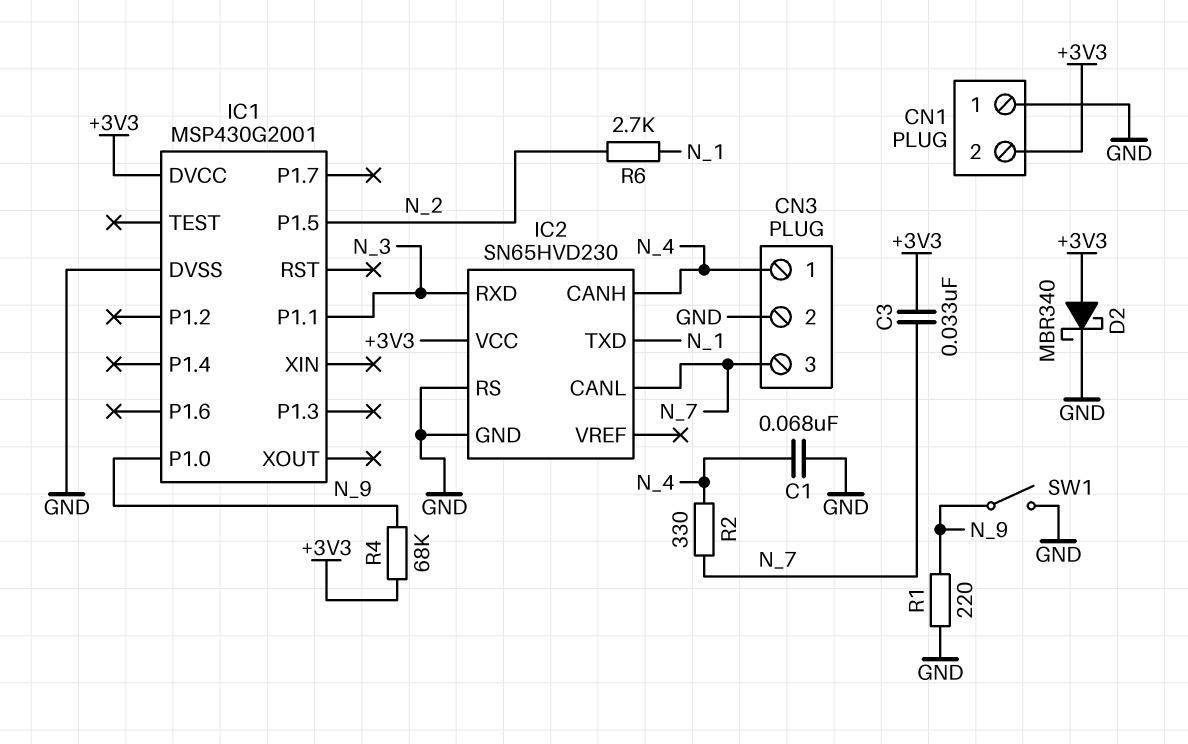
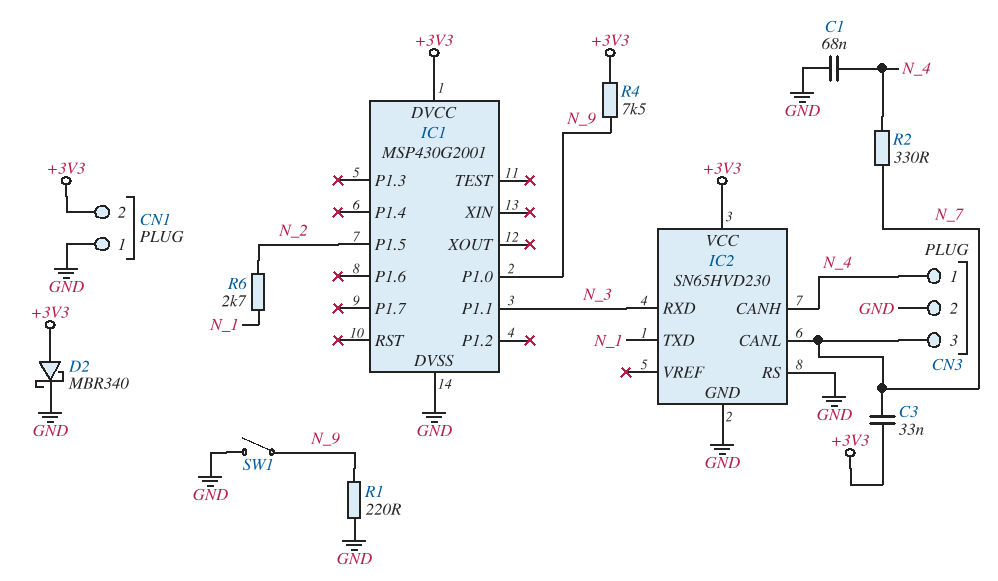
R4: 68k (+3V3, N_9) -> 7.5k (+3V3, N_9)

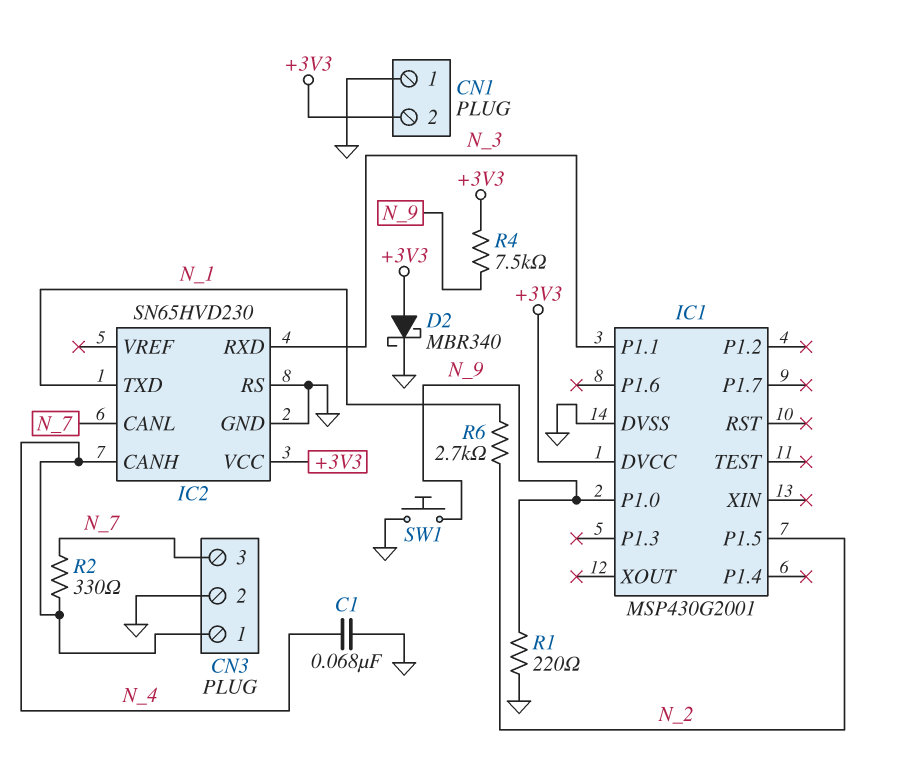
C3: 33nF (+3V3, N_7) -> none
SW1: switch (GND, N_9) -> button (GND, N_9)

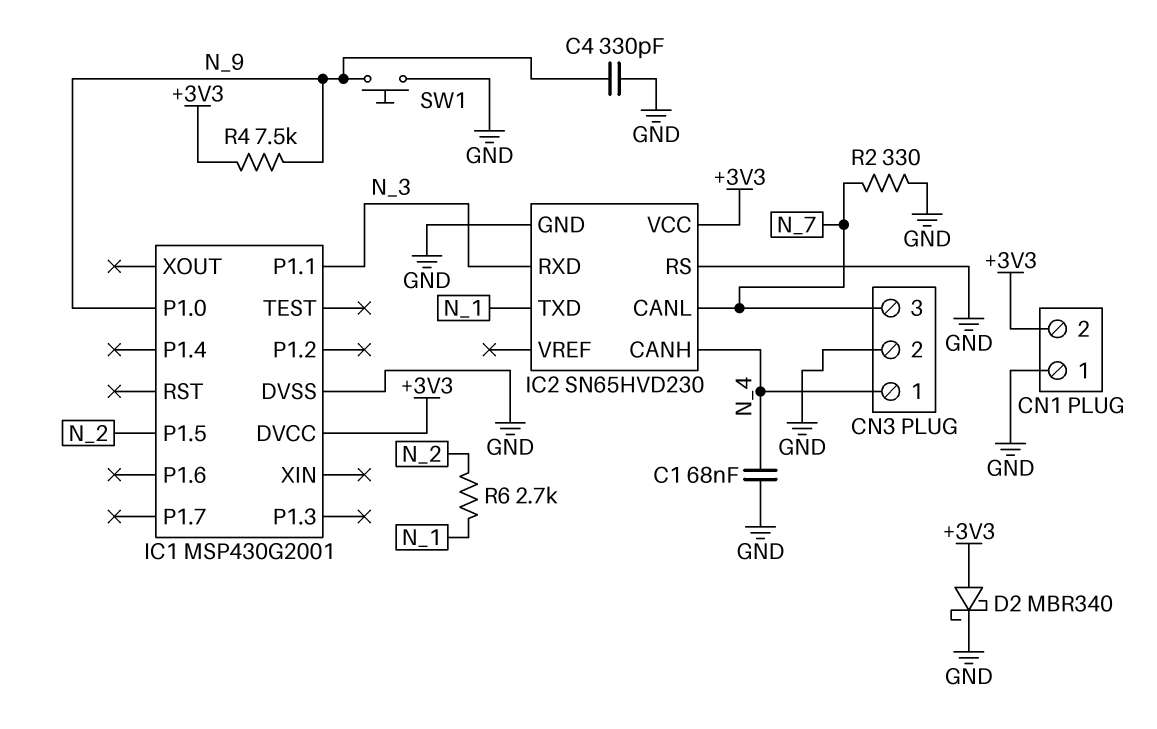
C4: none -> 330pF (GND, N_9)
R1: 220 (GND, N_9) -> none
R2: 330 (N_4, N_7) -> 330 (GND, N_7)

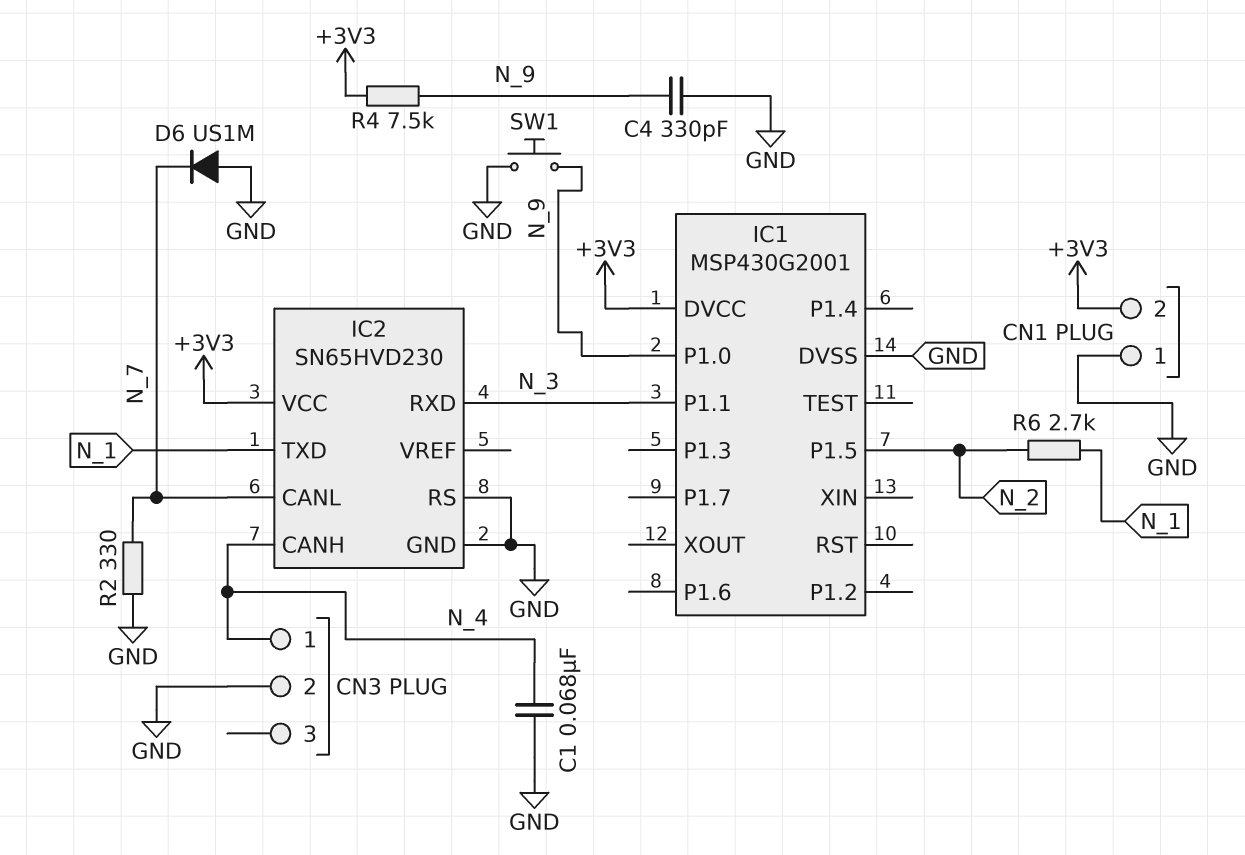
CN3 pin 3: N_7 -> none
D2: schottky MBR340 (A +3V3, K GND) -> none
D6: none -> diode US1M (A GND, K N_7)

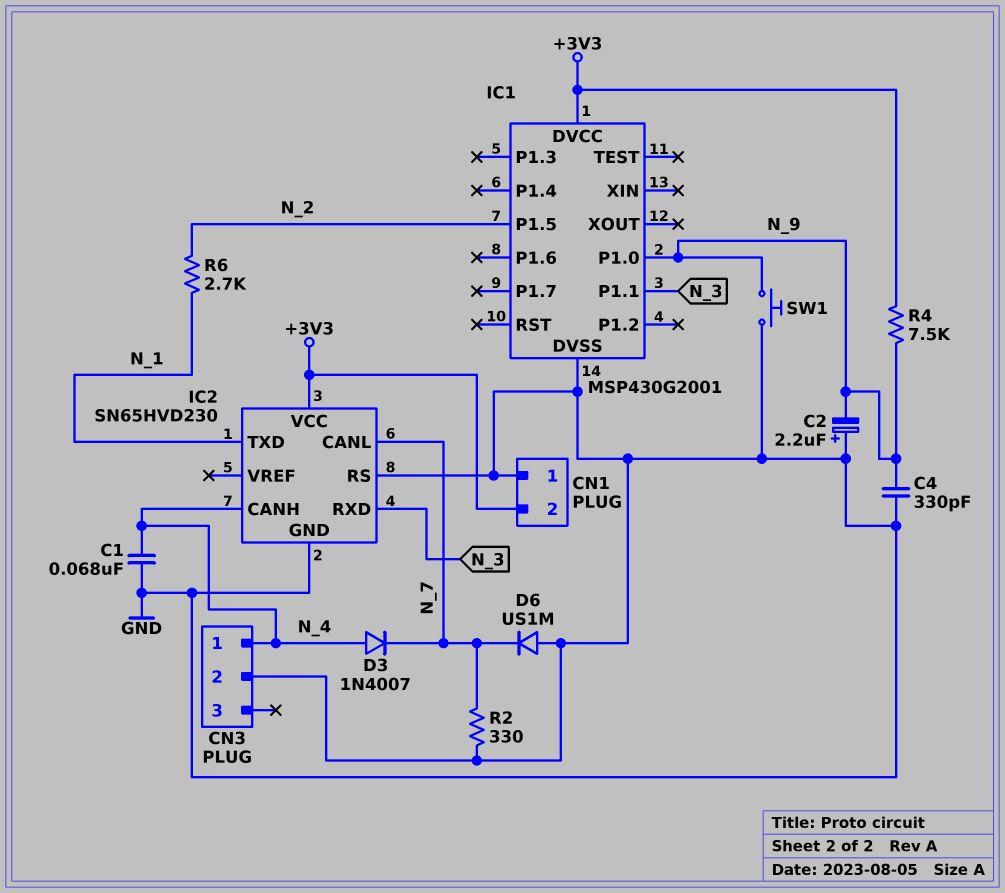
C2: none -> 2.2uF (plus GND, minus N_9)
D3: none -> diode 1N4007 (A N_4, K N_7)

